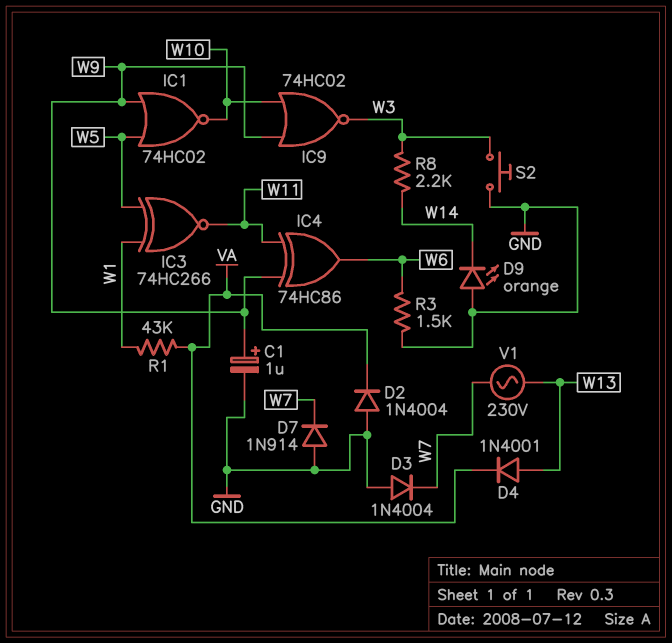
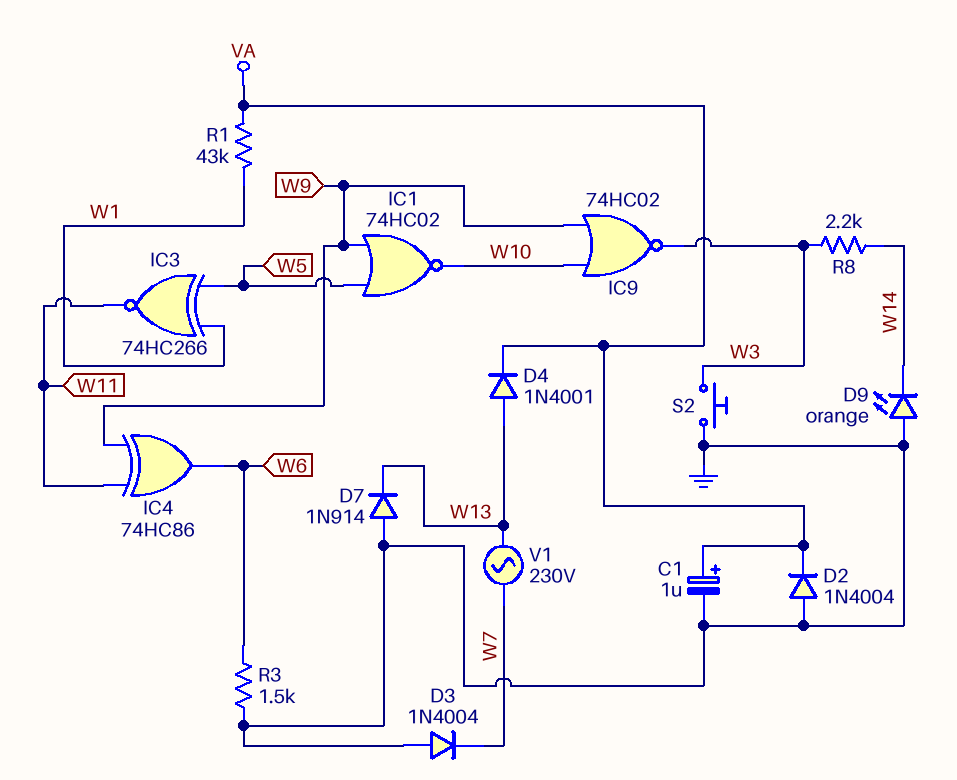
C1: 1uF (plus W9, minus GND) -> 1uF (plus VA, minus GND)
D7: diode 1N914 (A GND, K W7) -> diode 1N914 (A GND, K W13)

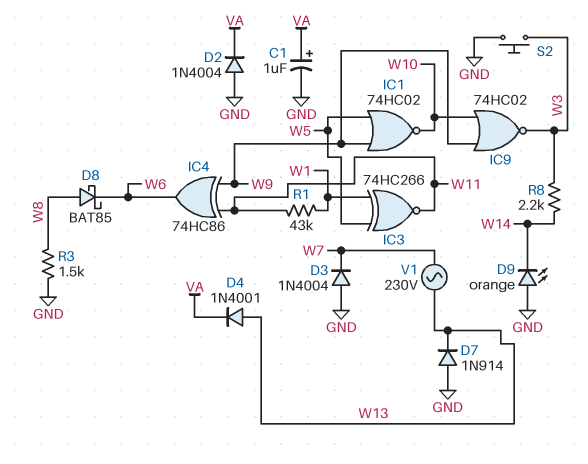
D8: none -> schottky BAT85 (A W8, K W6)
R1: 43k (VA, W1) -> 43k (W1, W11)
R3: 1.5k (GND, W6) -> 1.5k (GND, W8)

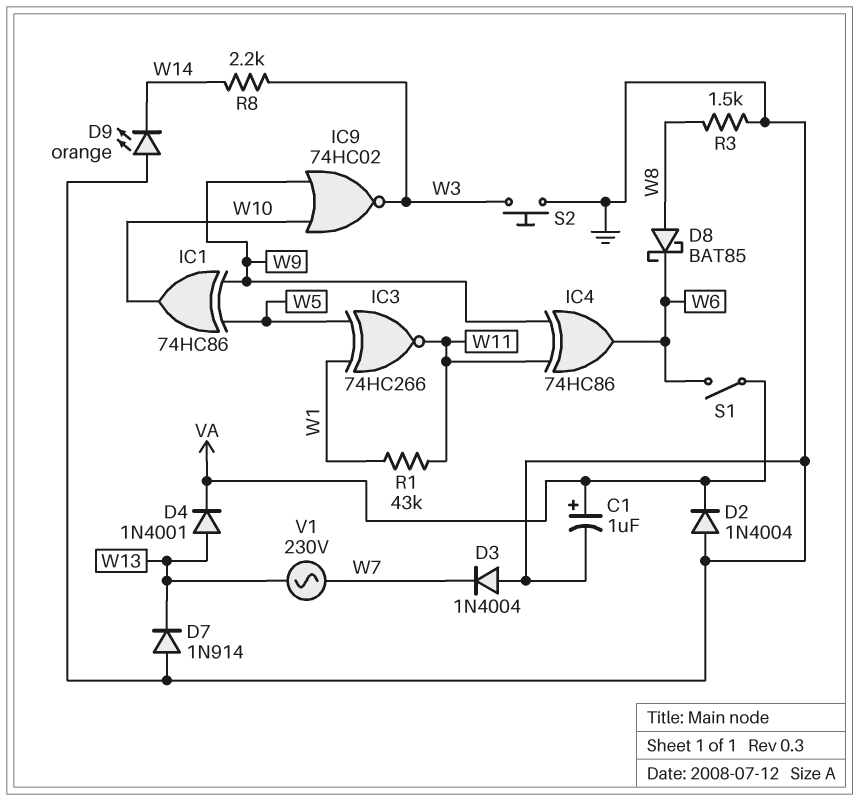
IC1: NOR 74HC02 (in W5, in W9, out W10) -> XOR 74HC86 (in W5, in W9, out W10)
S1: none -> switch (VA, W6)

